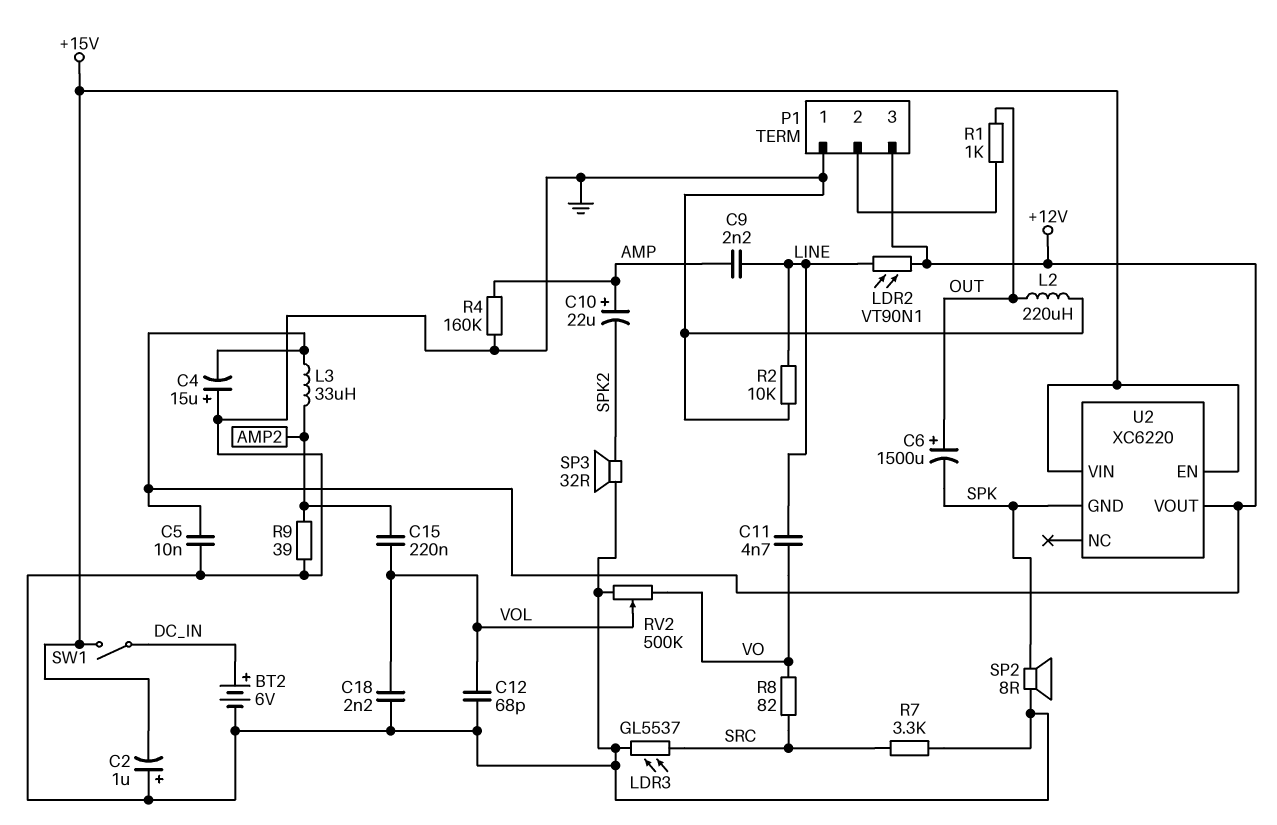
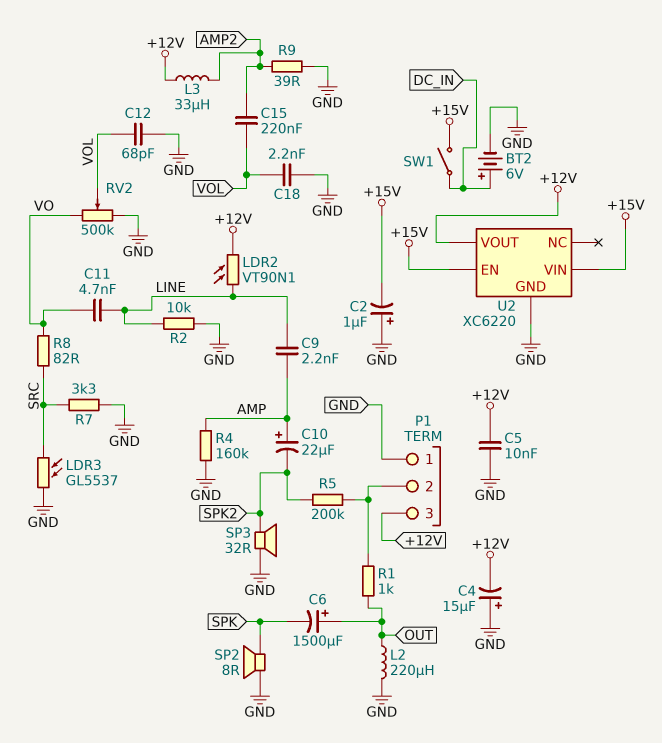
R5: none -> 200k (P1/2, SPK2)
U2 pin GND: SPK -> GND

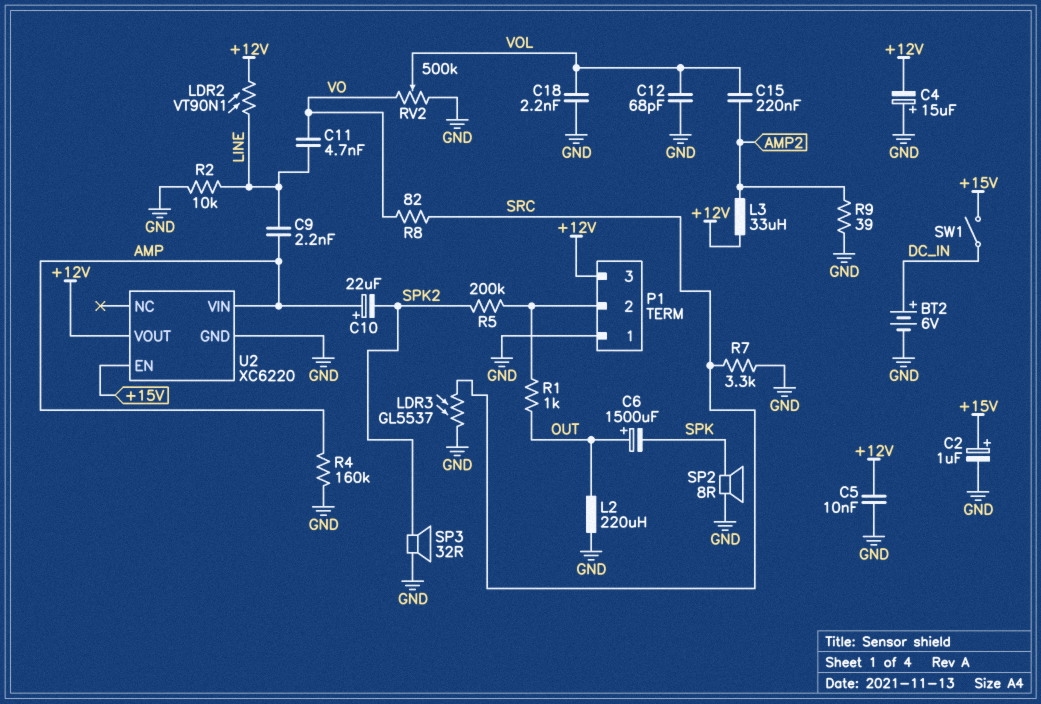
C2: 1uF (plus GND, minus +15V) -> 1uF (plus +15V, minus GND)
U2 pin VIN: +15V -> AMP

